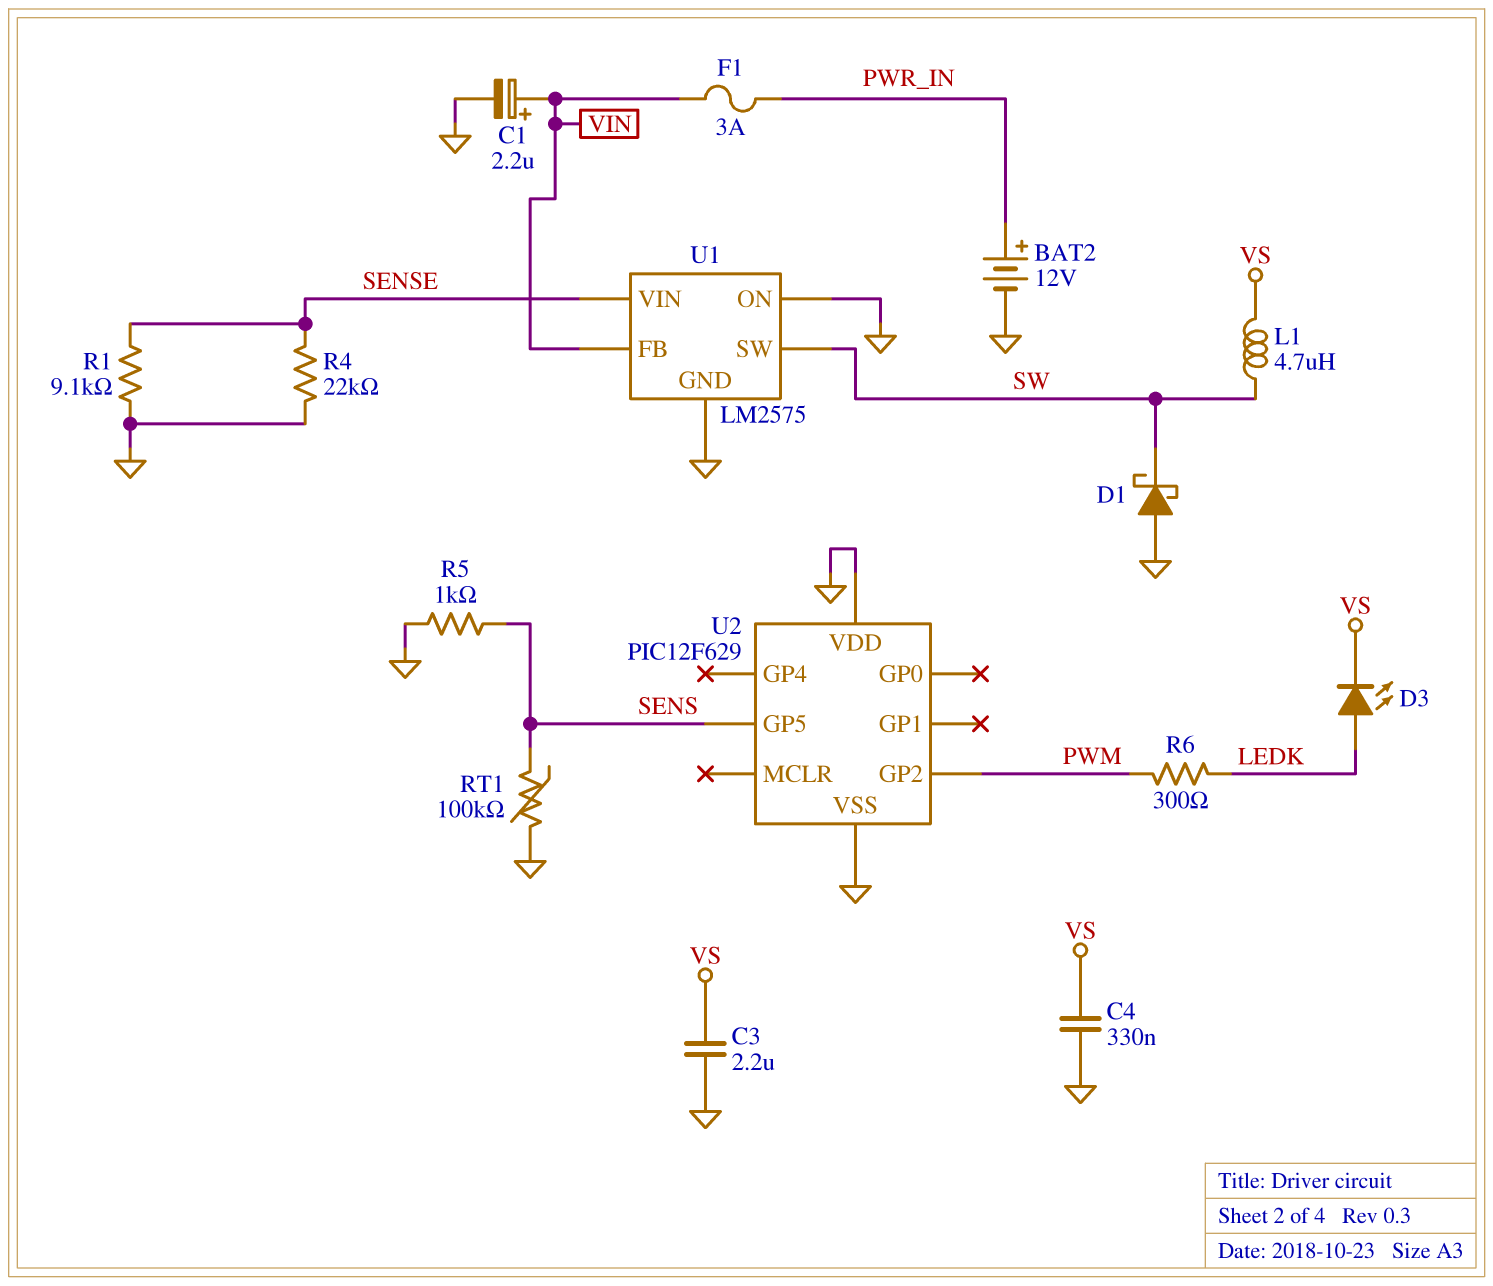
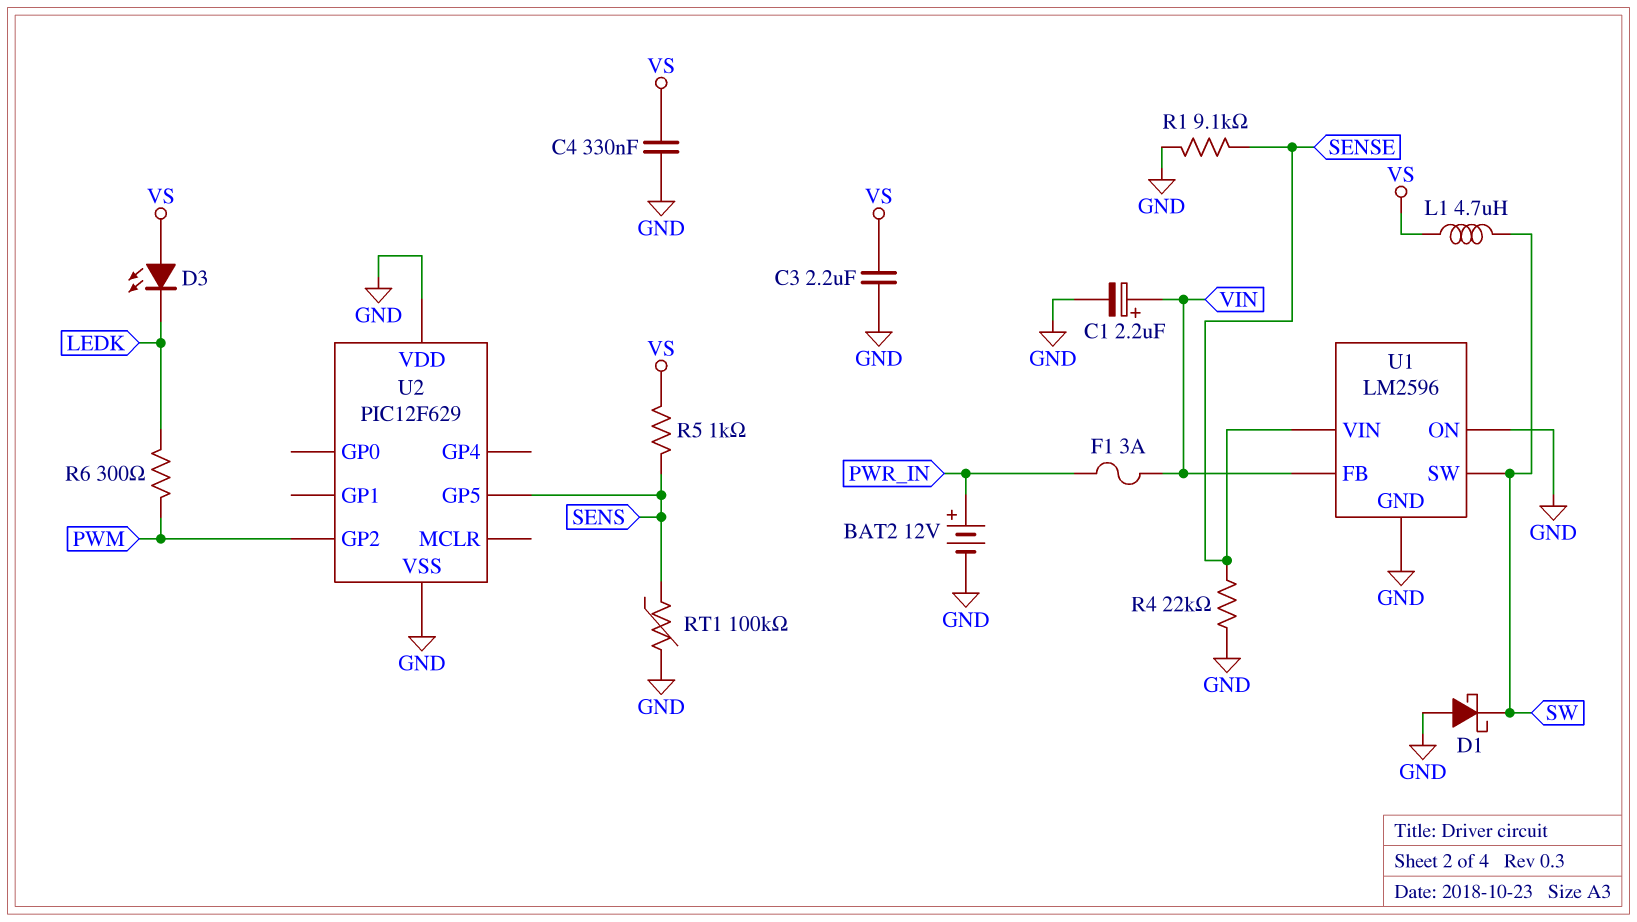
D3: LED (A LEDK, K VS) -> LED (A VS, K LEDK)
R5: 1k (GND, SENS) -> 1k (SENS, VS)
U1: LM2575 -> LM2596

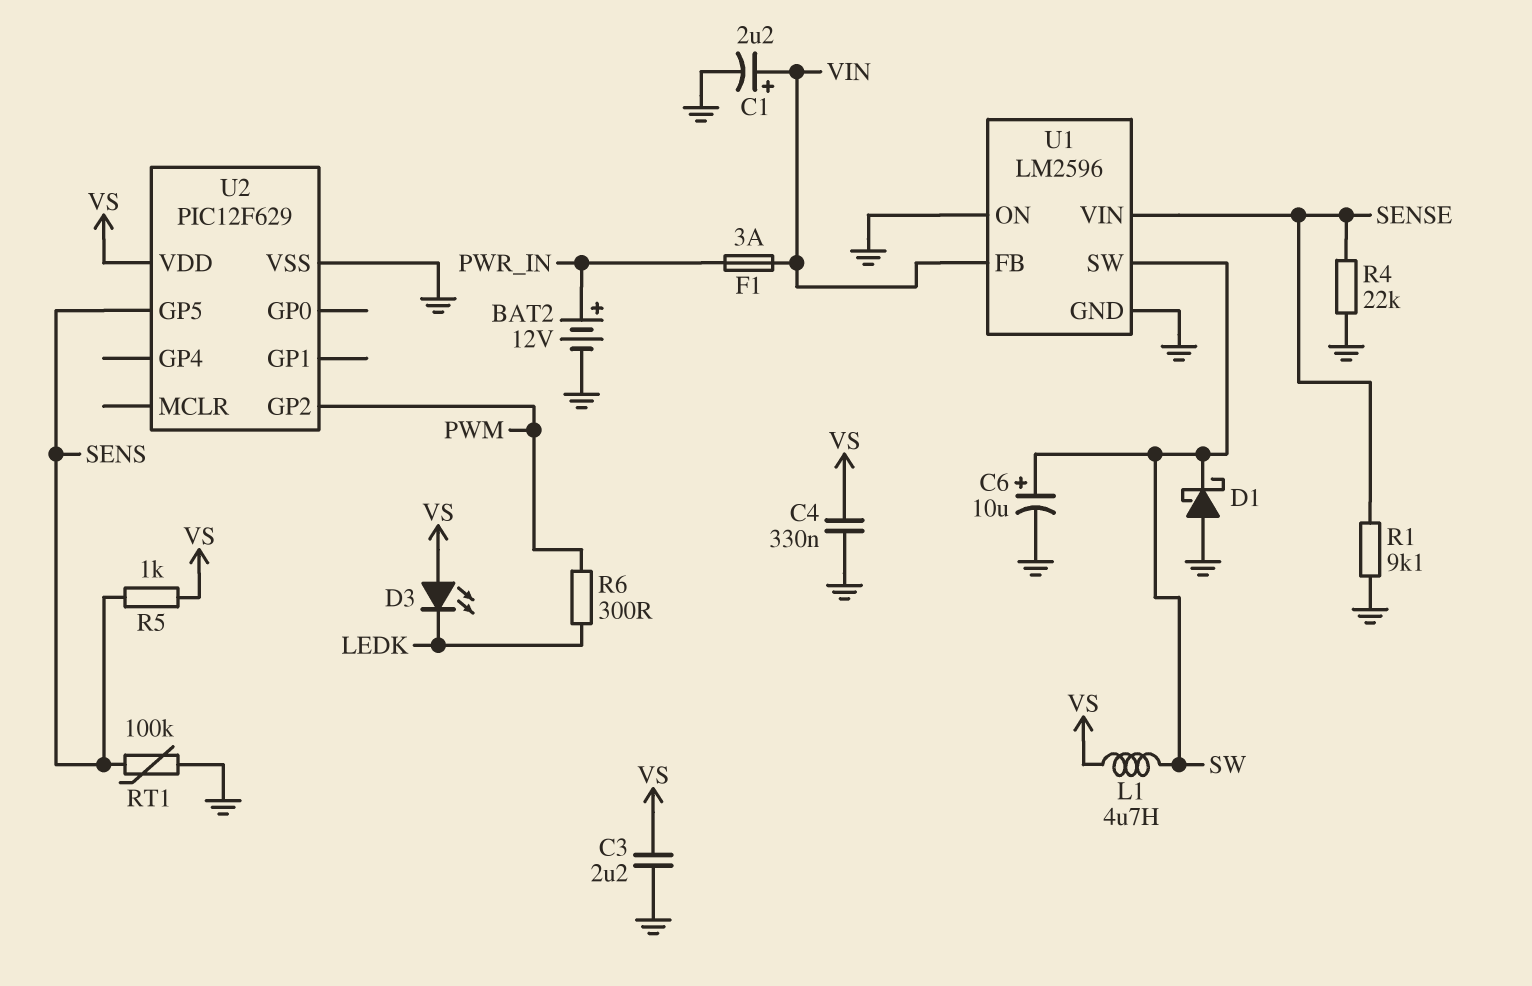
C6: none -> 10uF (plus SW, minus GND)
U2 pin VDD: GND -> VS

